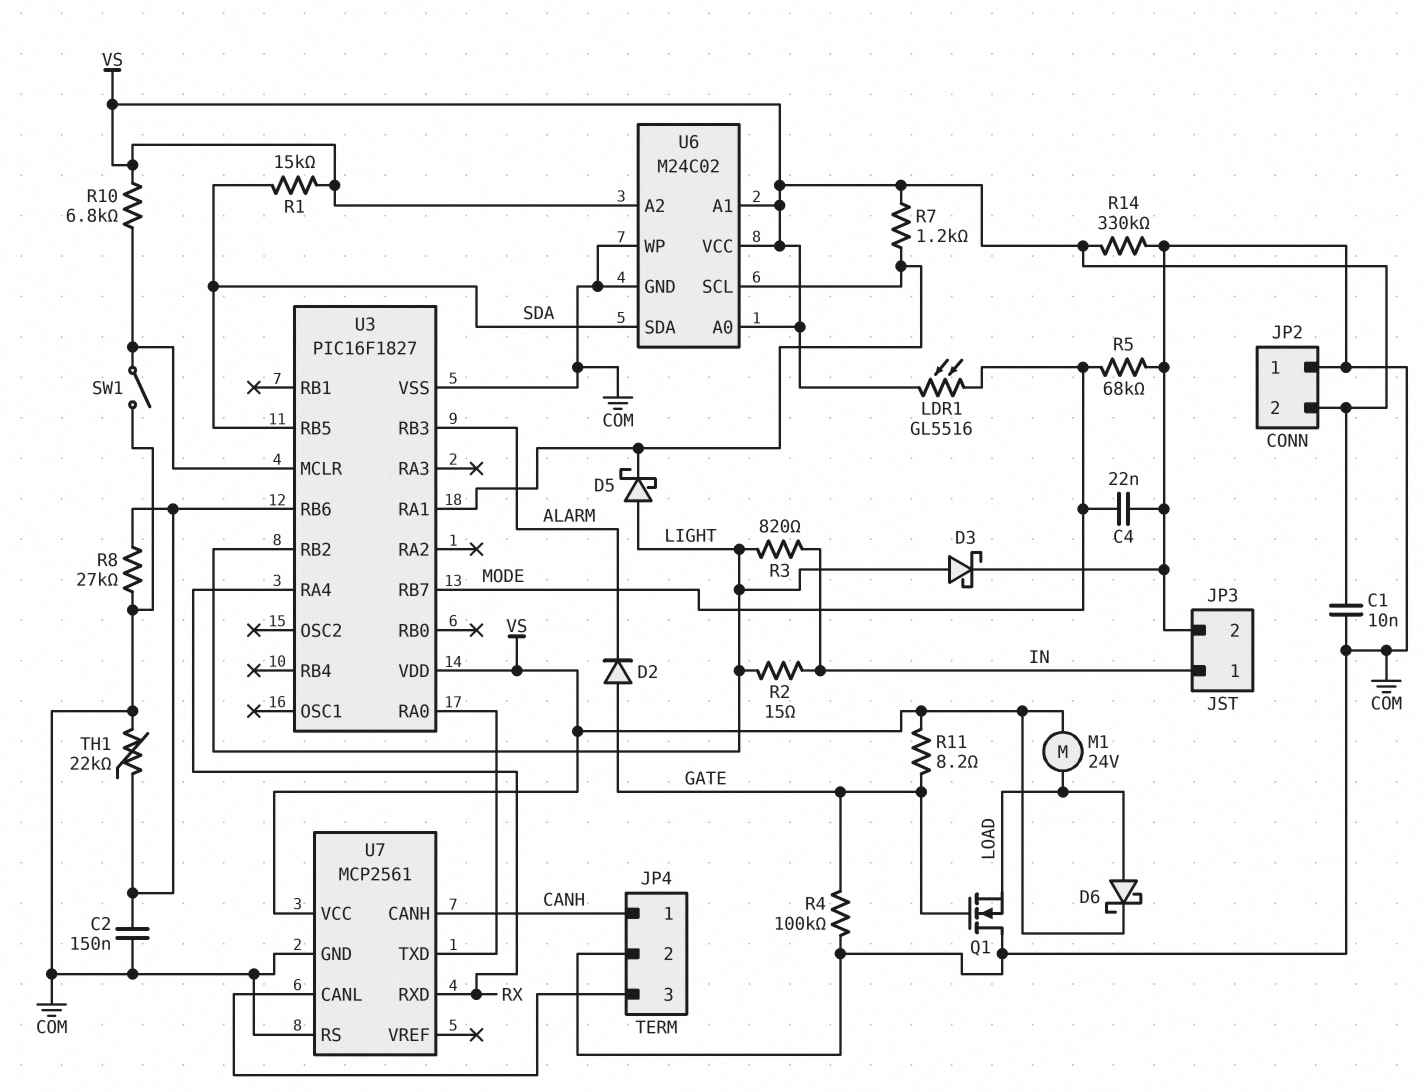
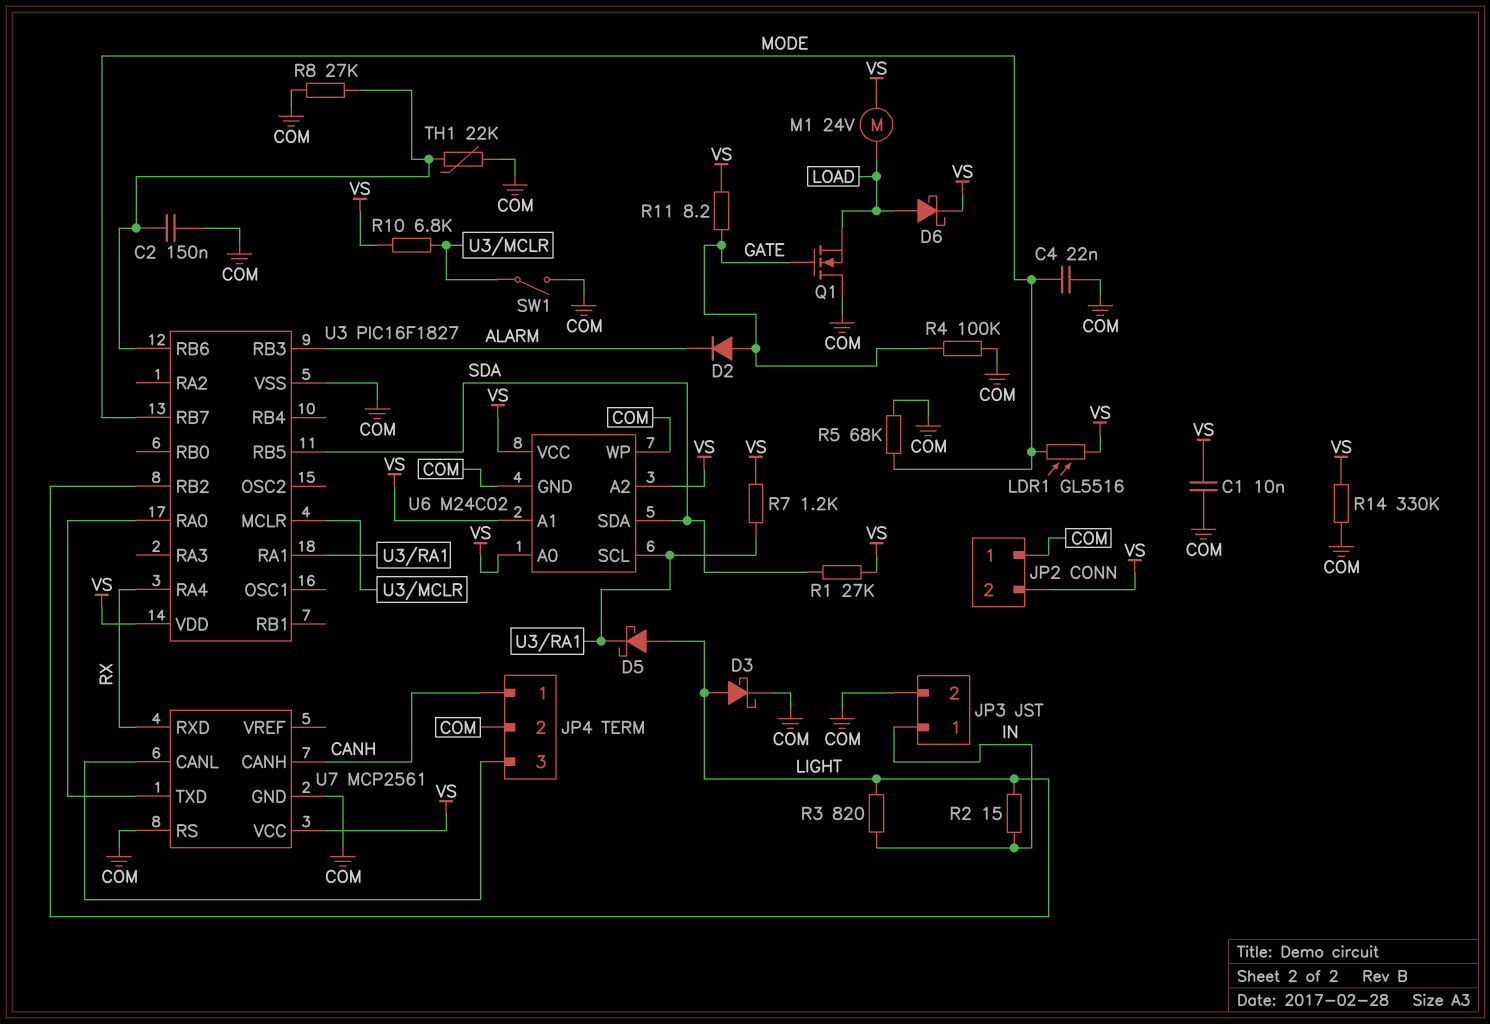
R1: 15k (SDA, VS) -> 27k (SDA, VS)

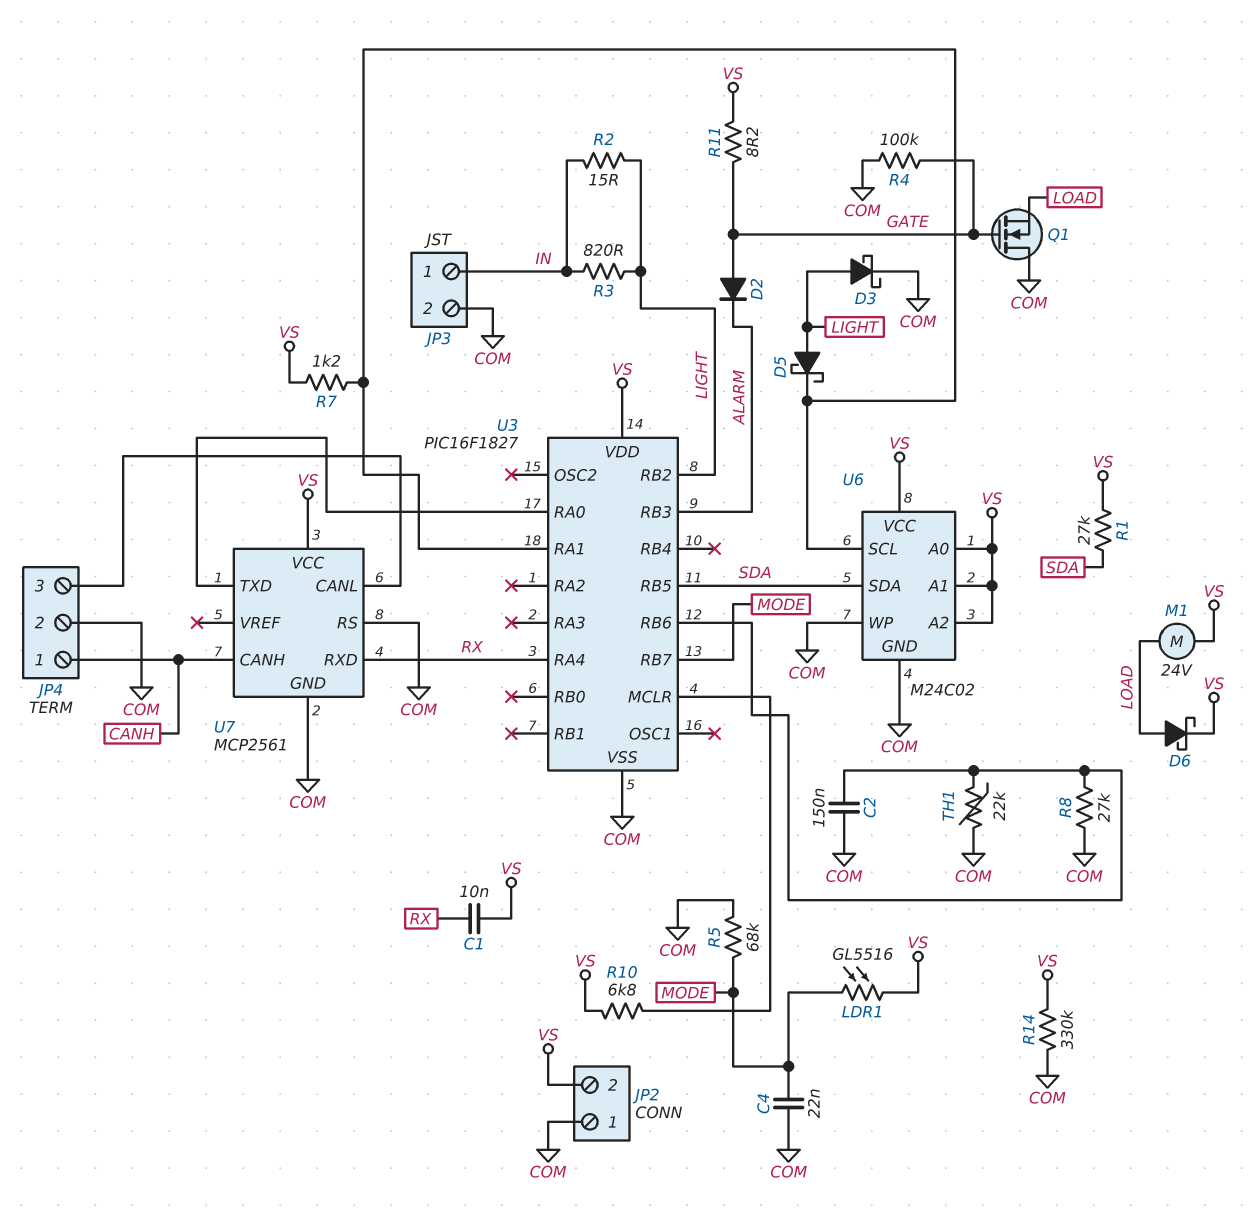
C1: 10nF (COM, VS) -> 10nF (RX, VS)
SW1: switch (COM, U3/MCLR) -> none

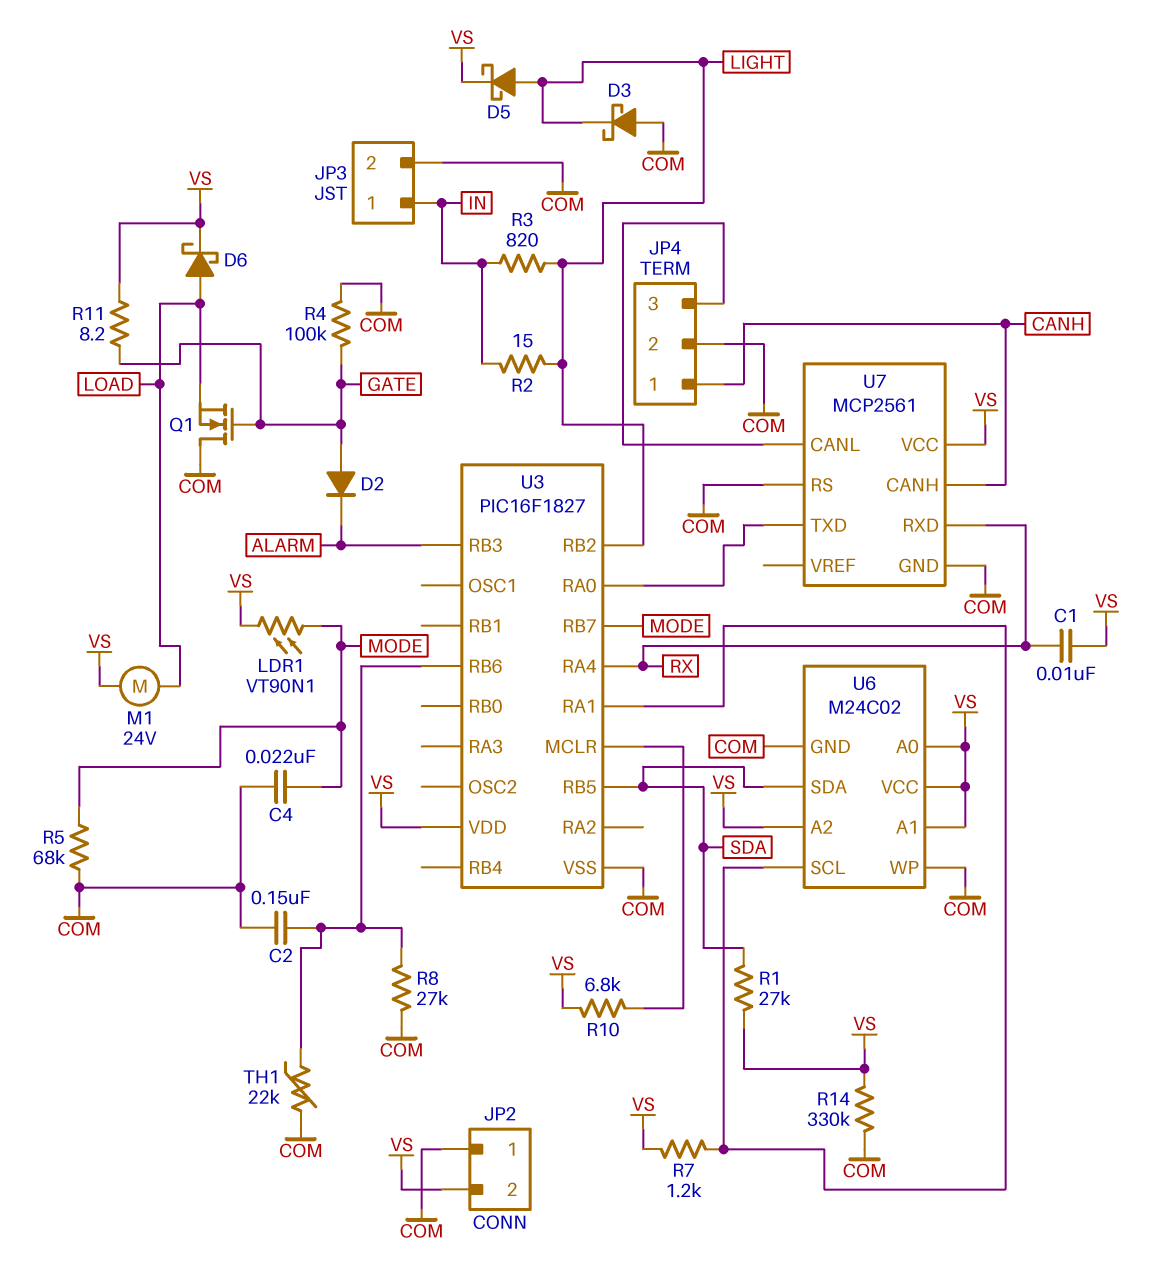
D3: schottky (A LIGHT, K COM) -> schottky (A COM, K LIGHT)
D5: schottky (A LIGHT, K U3/RA1) -> schottky (A LIGHT, K VS)
LDR1: GL5516 (MODE, VS) -> VT90N1 (MODE, VS)

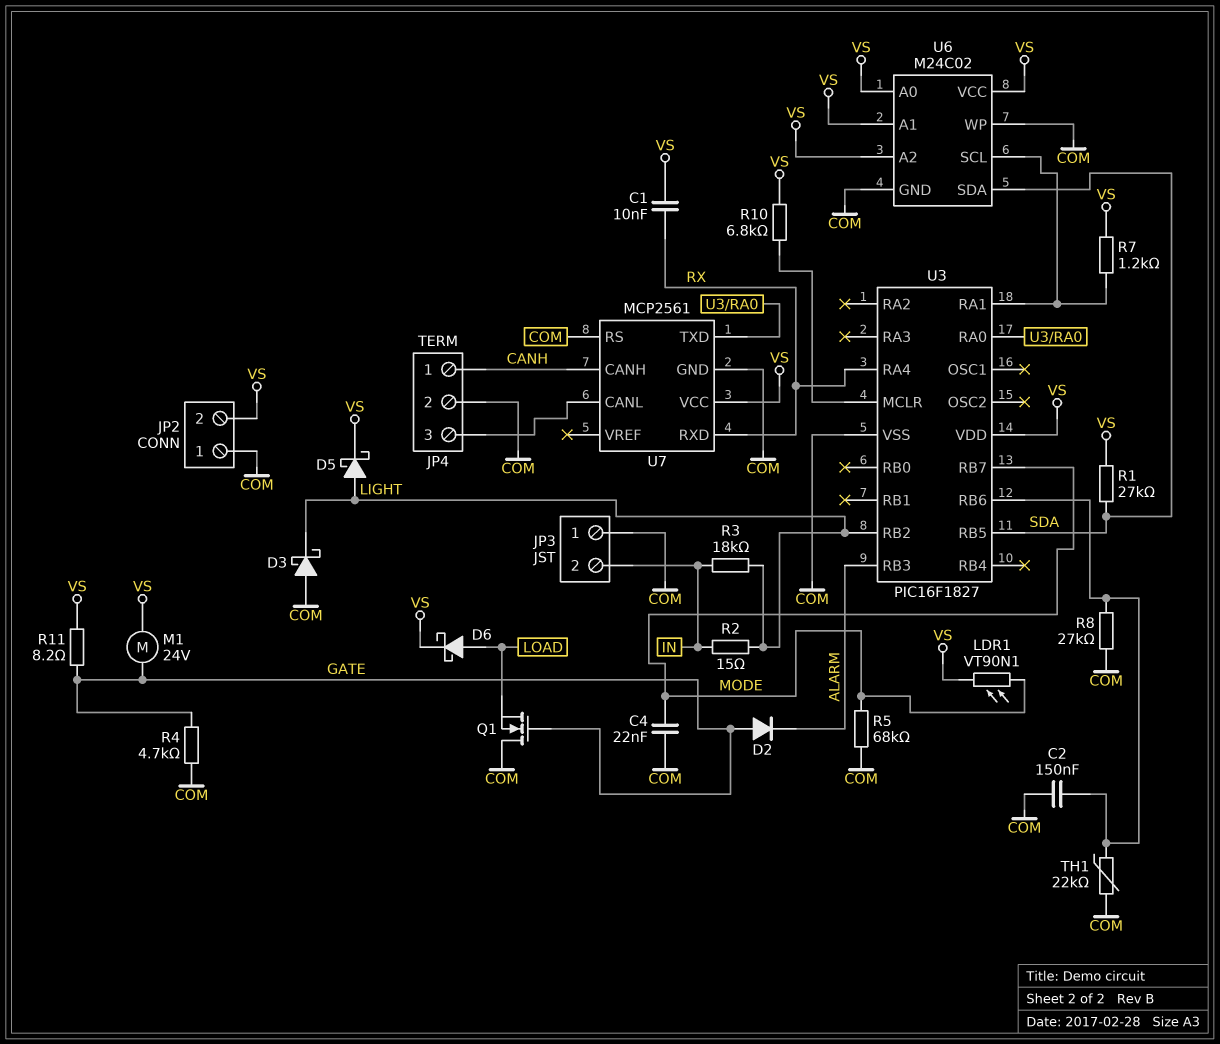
JP3 pin 1: IN -> COM
JP3 pin 2: COM -> IN
M1: motor 24V (LOAD, VS) -> motor 24V (GATE, VS)
R3: 820 (IN, LIGHT) -> 18k (IN, LIGHT)
R4: 100k (COM, GATE) -> 4.7k (COM, GATE)
R14: 330k (COM, VS) -> none

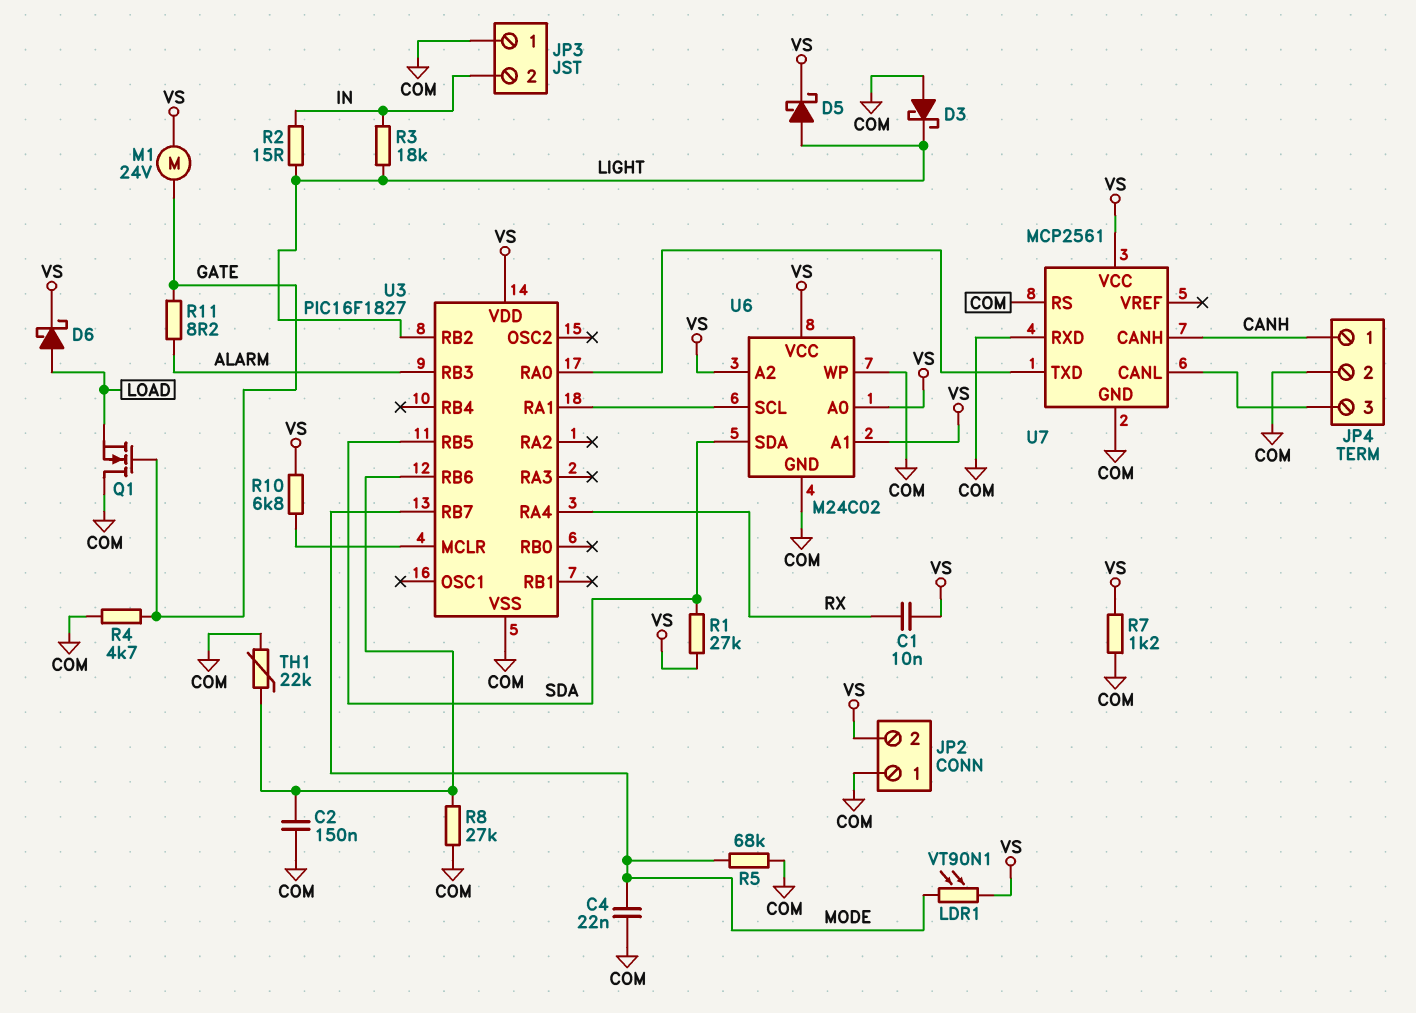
D2: diode (A GATE, K ALARM) -> none
R7: 1.2k (U3/RA1, VS) -> 1.2k (COM, VS)
R11: 8.2 (GATE, VS) -> 8.2 (ALARM, GATE)
U7 pin RXD: RX -> COM

